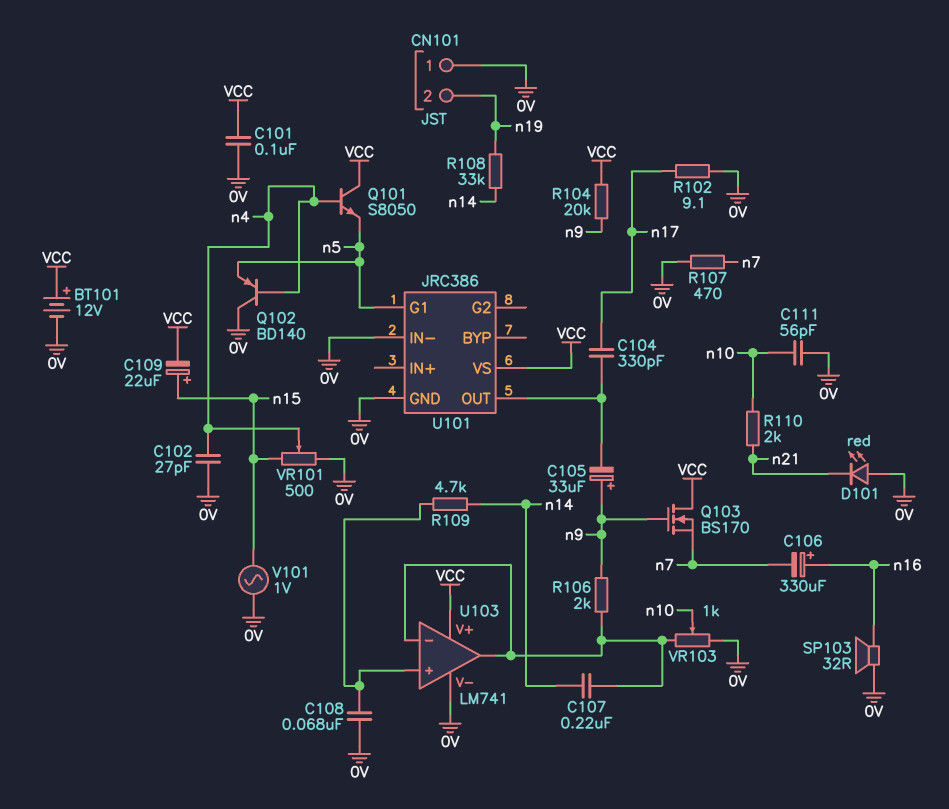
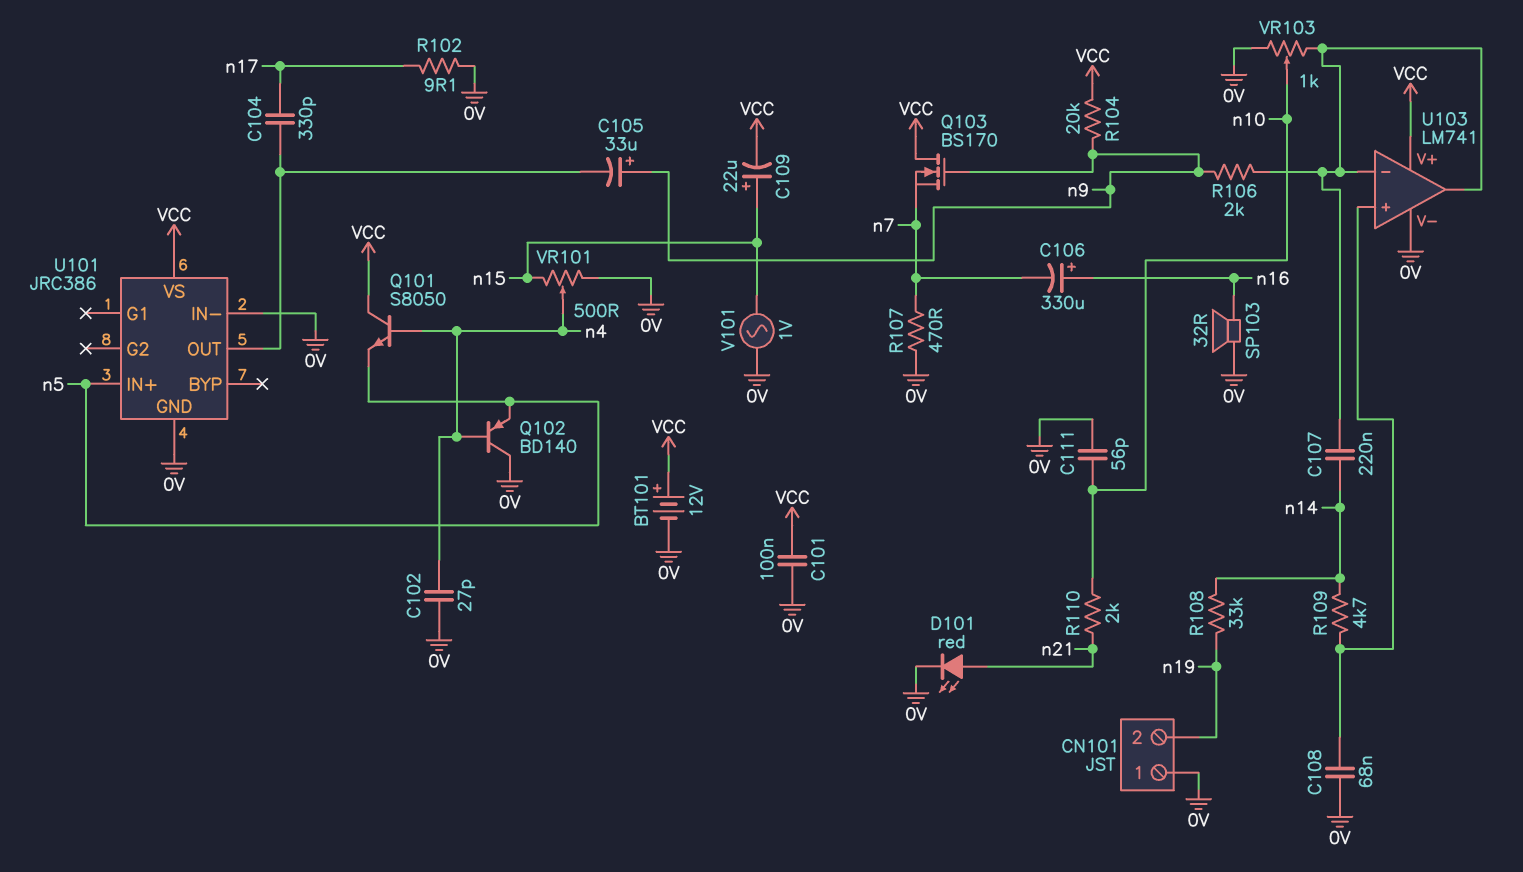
D101: LED red (A 0V, K n21) -> LED red (A n21, K 0V)
U101 pin G1: n5 -> none
U101 pin IN+: none -> n5

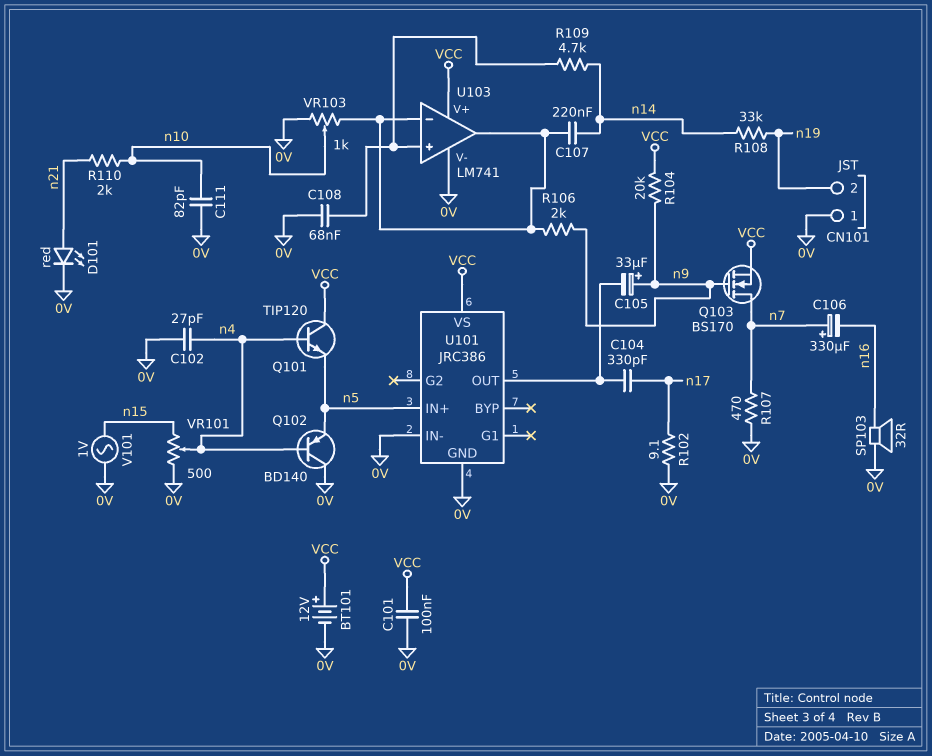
C106: 330uF (plus n16, minus n7) -> 330uF (plus n7, minus n16)
C109: 22uF (plus n15, minus VCC) -> none
C111: 56pF (0V, n10) -> 82pF (0V, n10)
Q101: NPN S8050 (B n4, C VCC, E n5) -> NPN TIP120 (B n4, C VCC, E n5)
Q103: NMOS BS170 (G n9, D VCC, S n7) -> NMOS BS170 (G n9, D n7, S VCC)

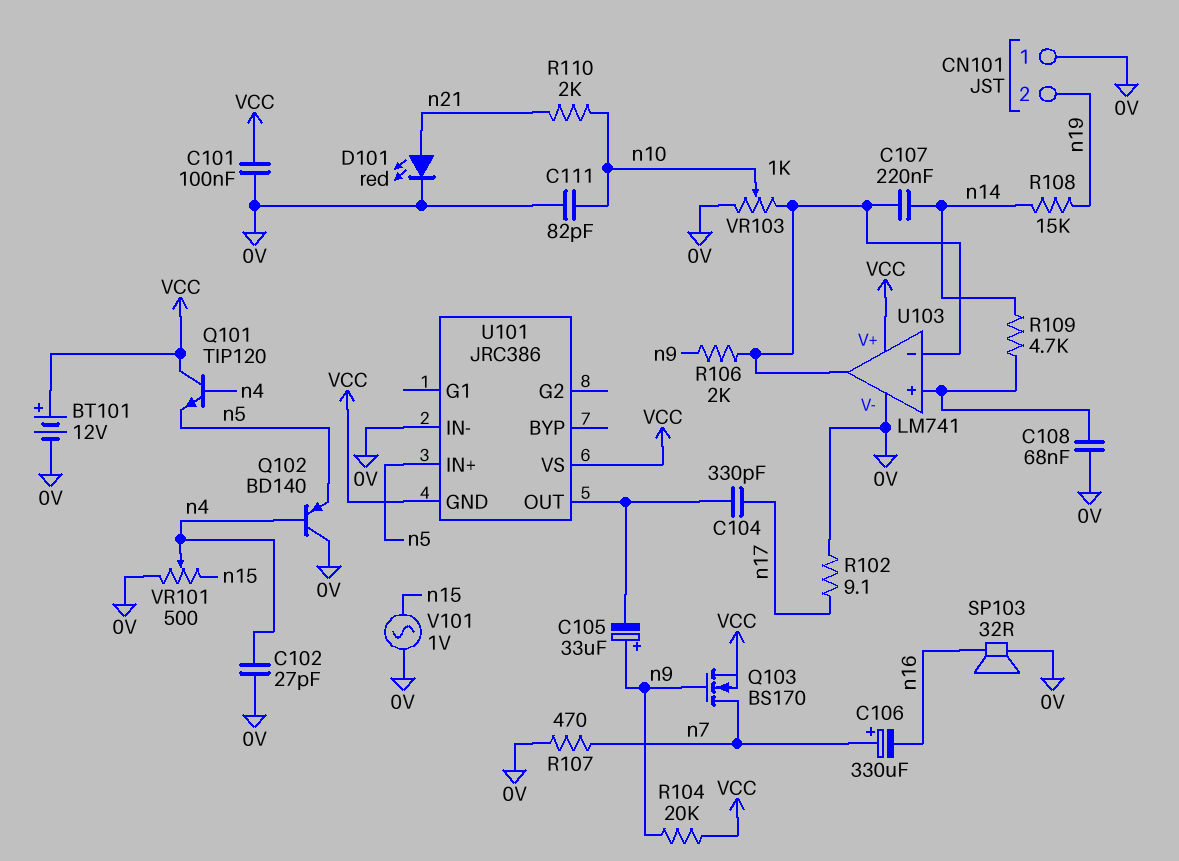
R108: 33k (n14, n19) -> 15k (n14, n19)
U101 pin GND: 0V -> VCC

